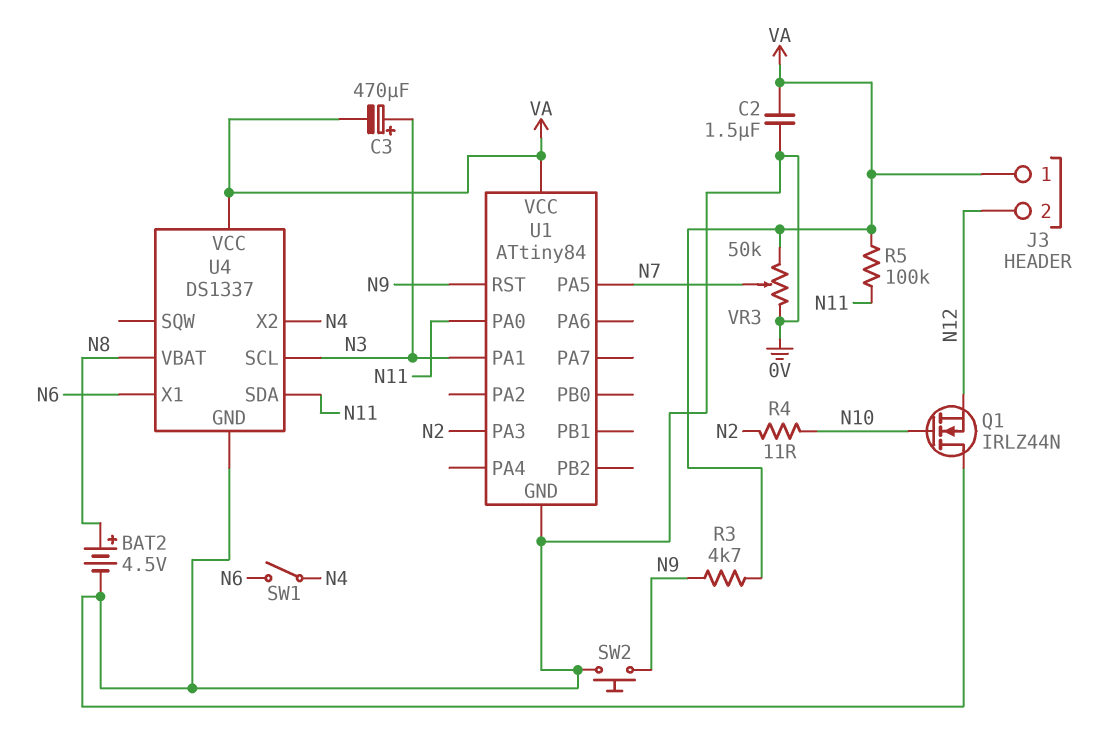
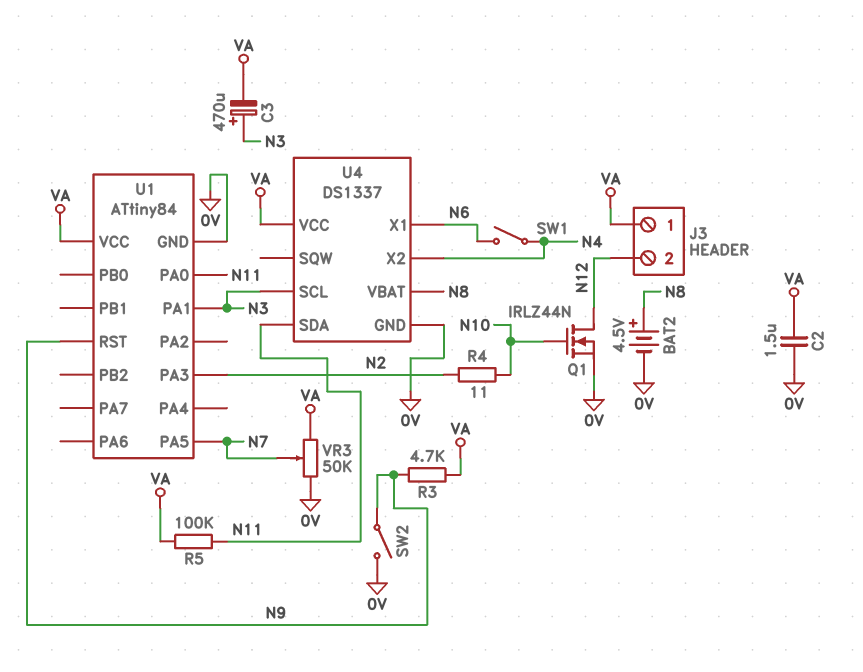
Q1: NMOS IRLZ44N (G N10, D 0V, S N12) -> NMOS IRLZ44N (G N10, D N12, S 0V)
SW2: button (0V, N9) -> switch (0V, N9)

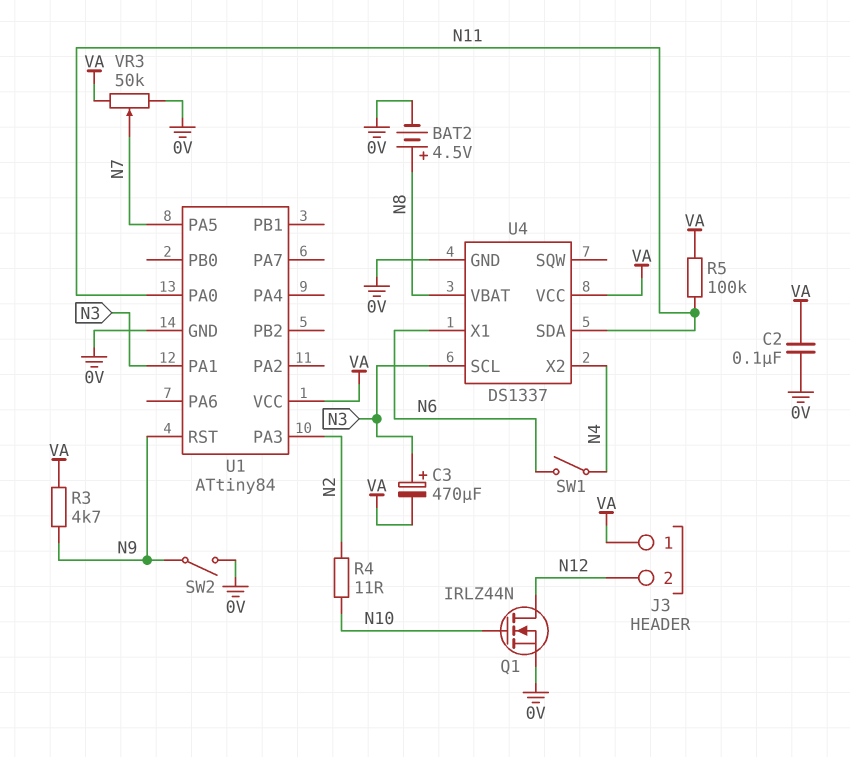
C2: 1.5uF (0V, VA) -> 100nF (0V, VA)

